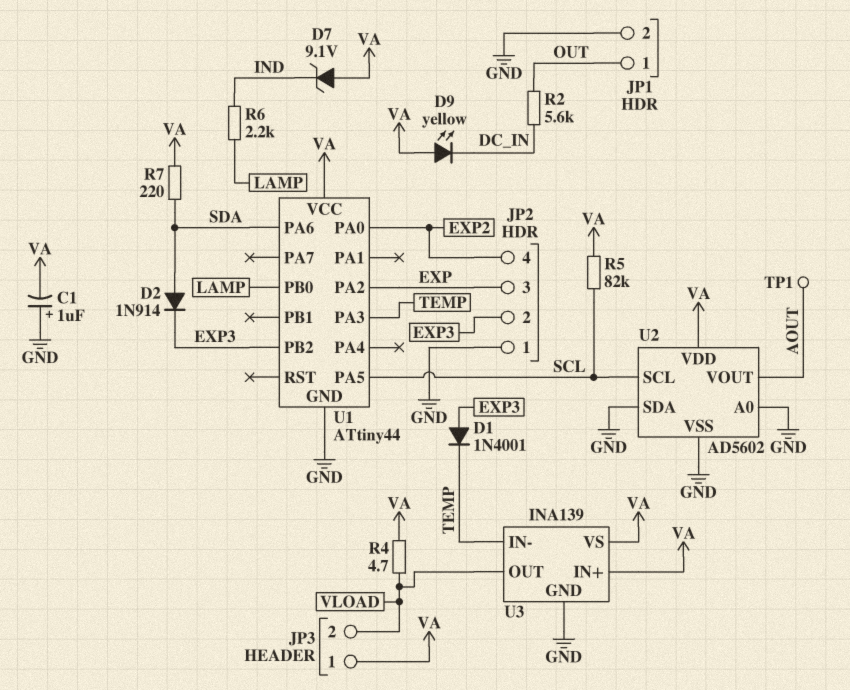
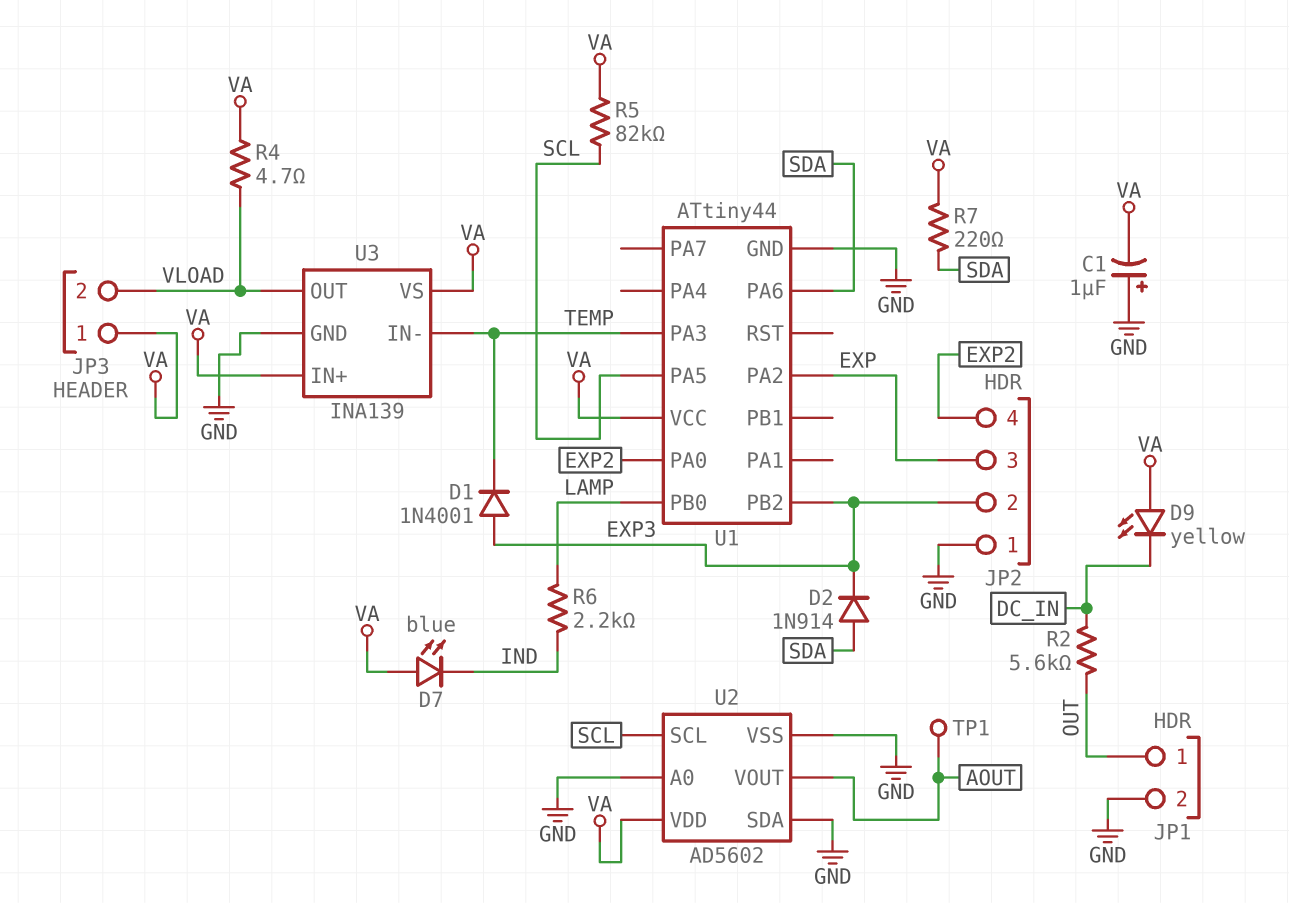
D7: zener 9.1V (A VA, K IND) -> LED blue (A VA, K IND)

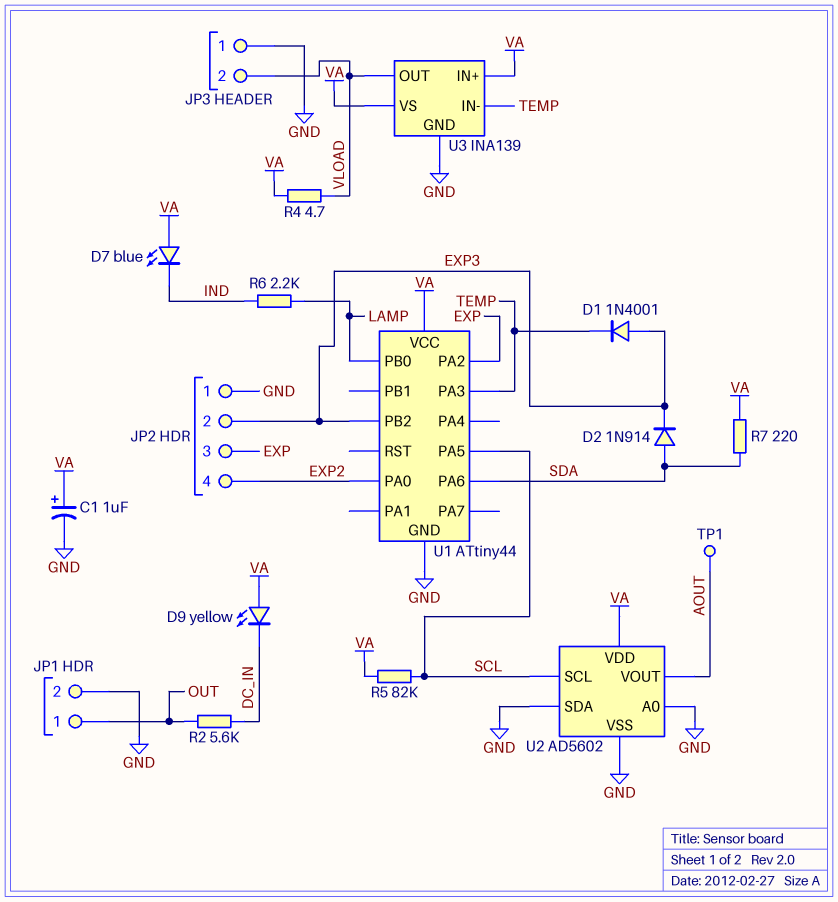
C1: 1uF (plus GND, minus VA) -> 1uF (plus VA, minus GND)
JP3 pin 1: VA -> GND

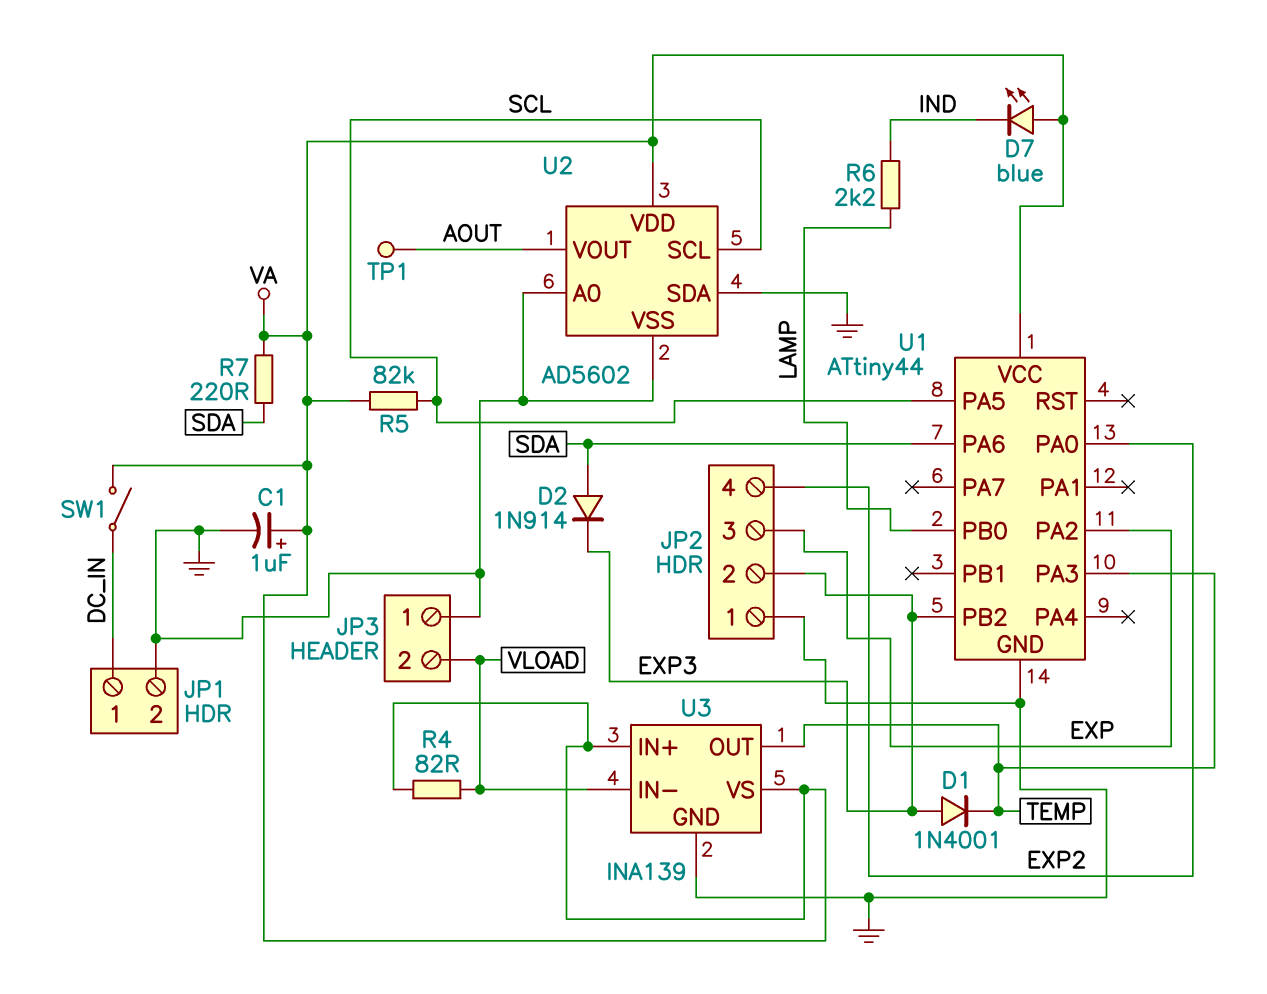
D9: LED yellow (A VA, K DC_IN) -> none
JP1 pin 1: OUT -> DC_IN
R2: 5.6k (DC_IN, OUT) -> none
R4: 4.7 (VA, VLOAD) -> 82 (VA, VLOAD)
SW1: none -> switch (DC_IN, VA)
U3 pin IN-: TEMP -> VLOAD
U3 pin OUT: VLOAD -> TEMP

